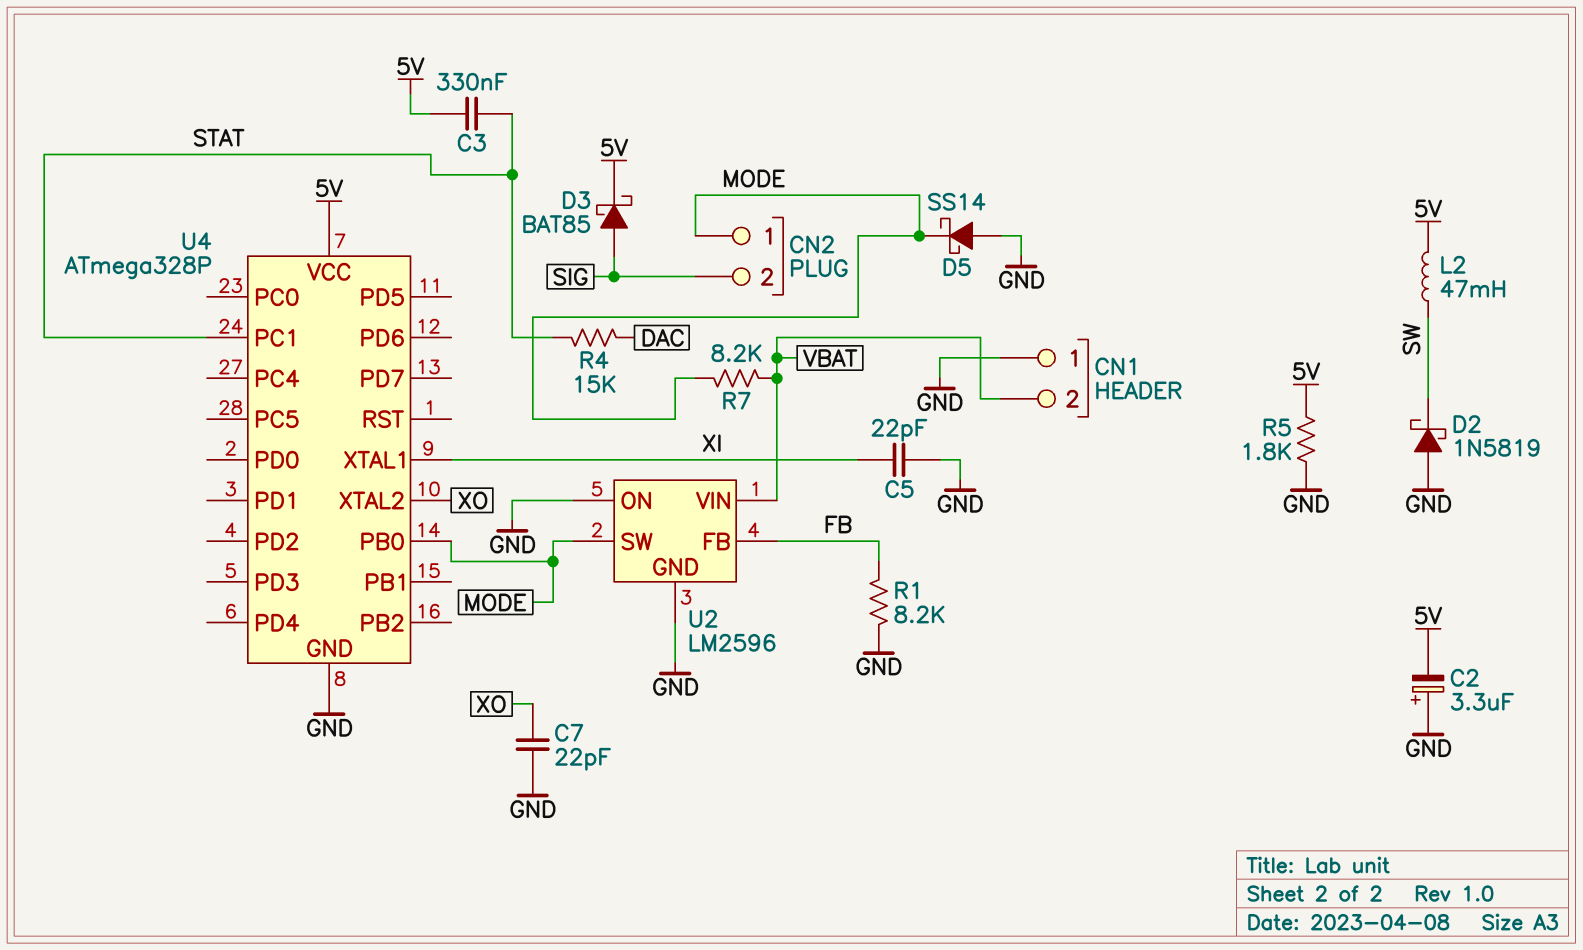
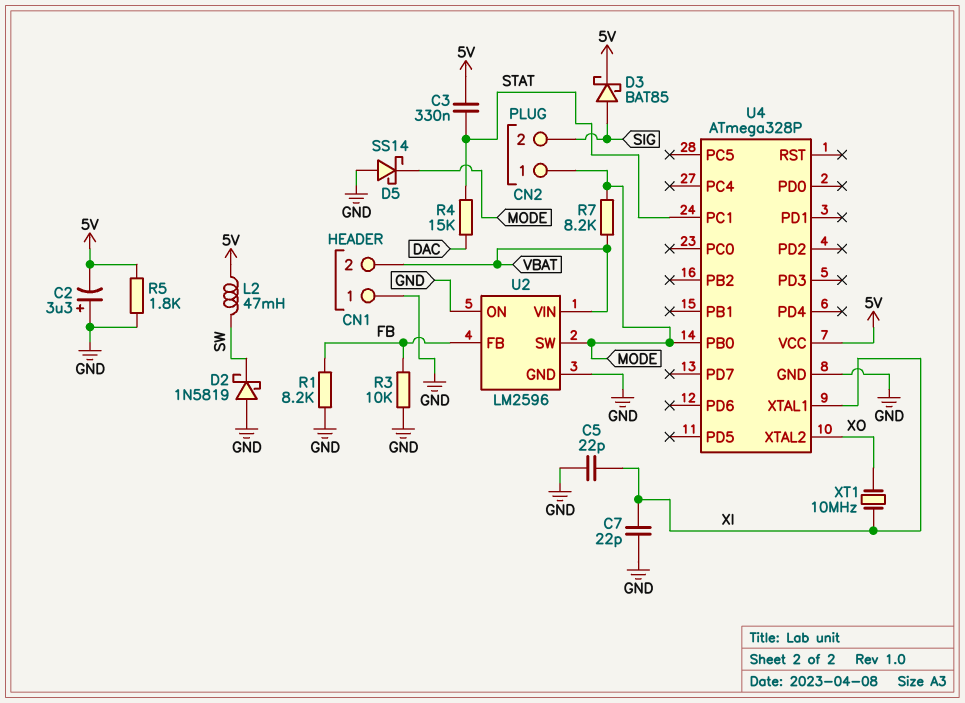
C7: 22pF (GND, XO) -> 22pF (GND, XI)
R3: none -> 10k (FB, GND)
XT1: none -> 10MHz (XI, XO)

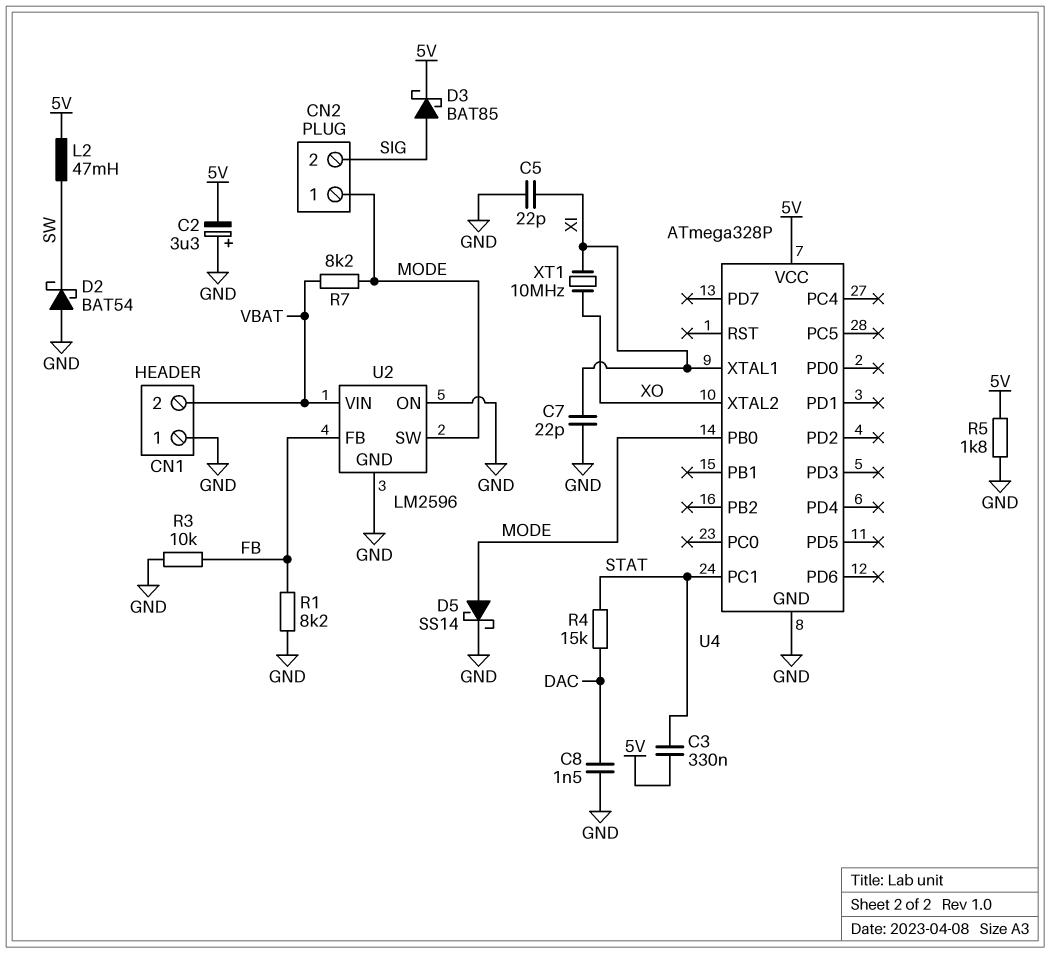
C8: none -> 1.5nF (DAC, GND)
D2: schottky 1N5819 (A GND, K SW) -> schottky BAT54 (A GND, K SW)
D5: schottky SS14 (A GND, K MODE) -> schottky SS14 (A MODE, K GND)

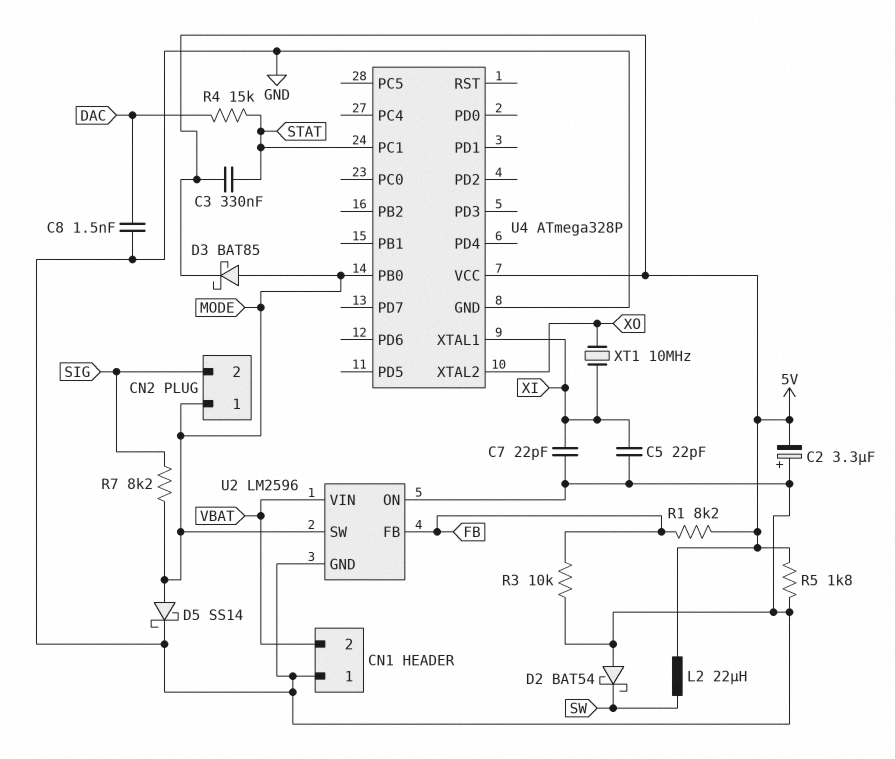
D3: schottky BAT85 (A SIG, K 5V) -> schottky BAT85 (A MODE, K 5V)
L2: 47mH (5V, SW) -> 22uH (5V, SW)
R1: 8.2k (FB, GND) -> 8.2k (5V, FB)
R7: 8.2k (MODE, VBAT) -> 8.2k (MODE, SIG)

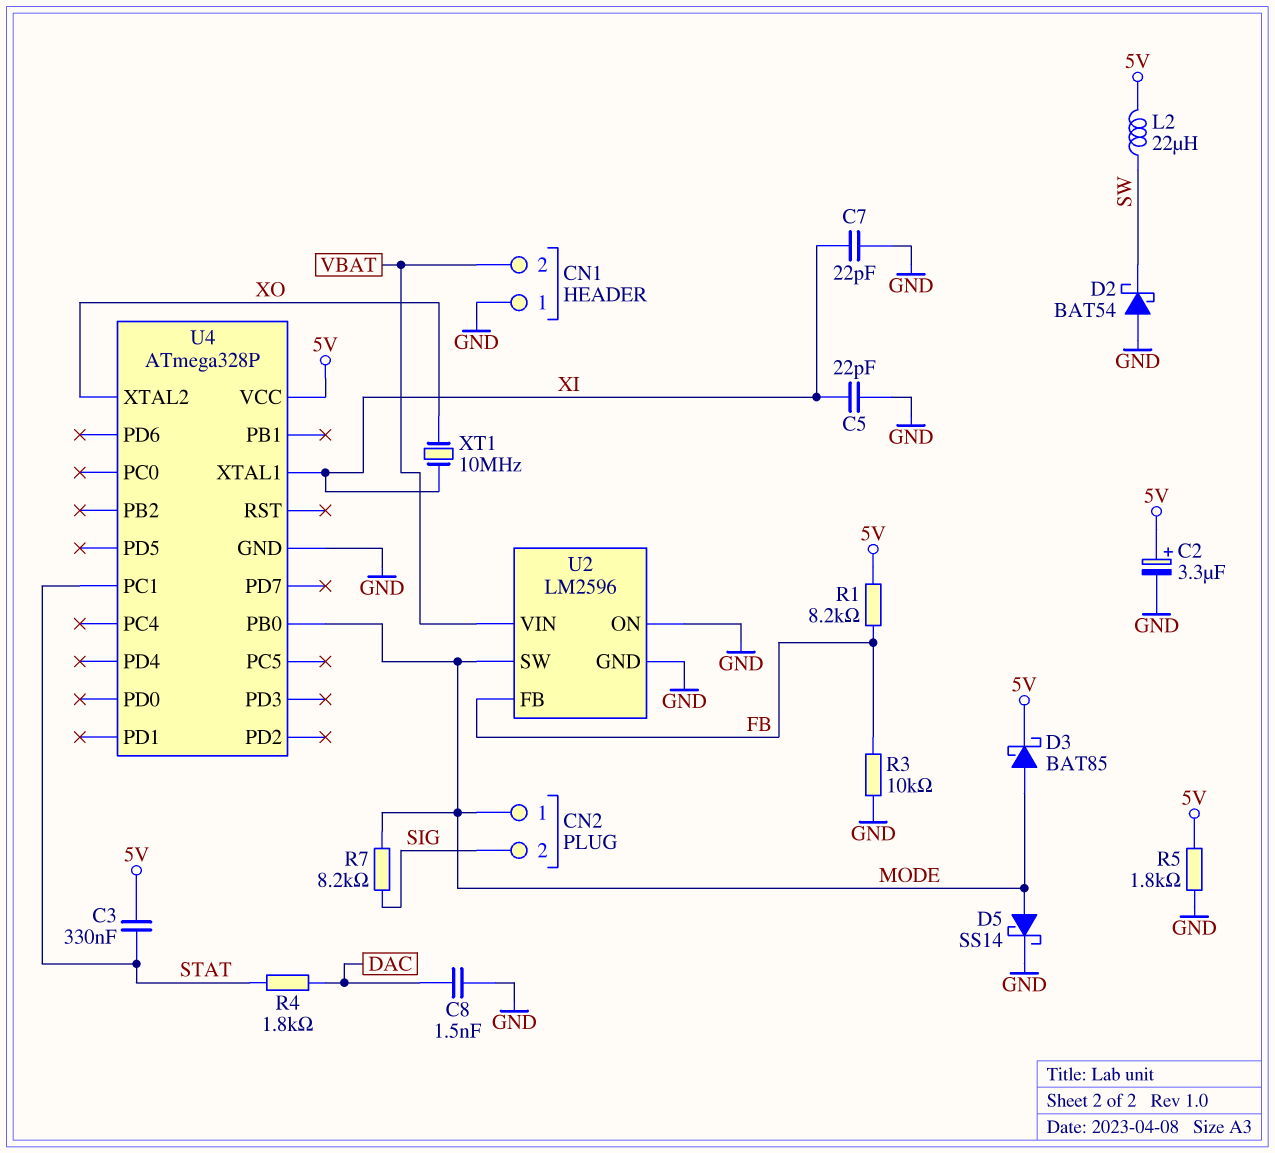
C2: 3.3uF (plus GND, minus 5V) -> 3.3uF (plus 5V, minus GND)
R4: 15k (DAC, STAT) -> 1.8k (DAC, STAT)

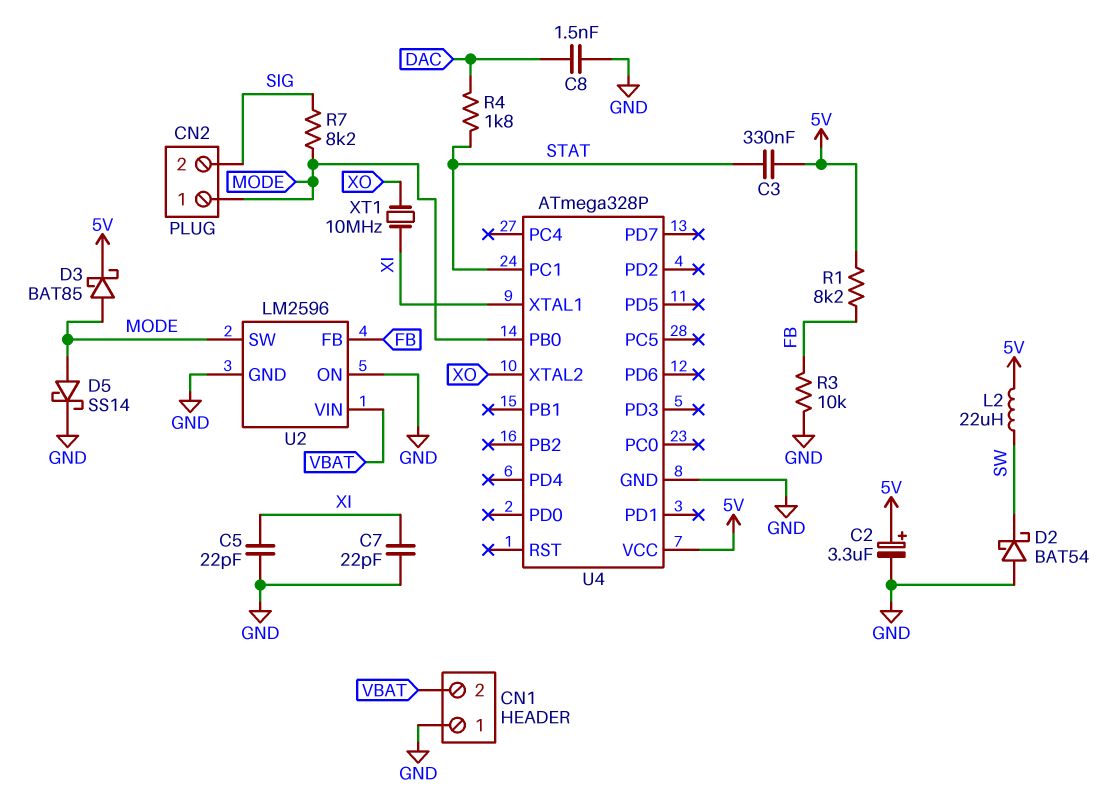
R5: 1.8k (5V, GND) -> none

